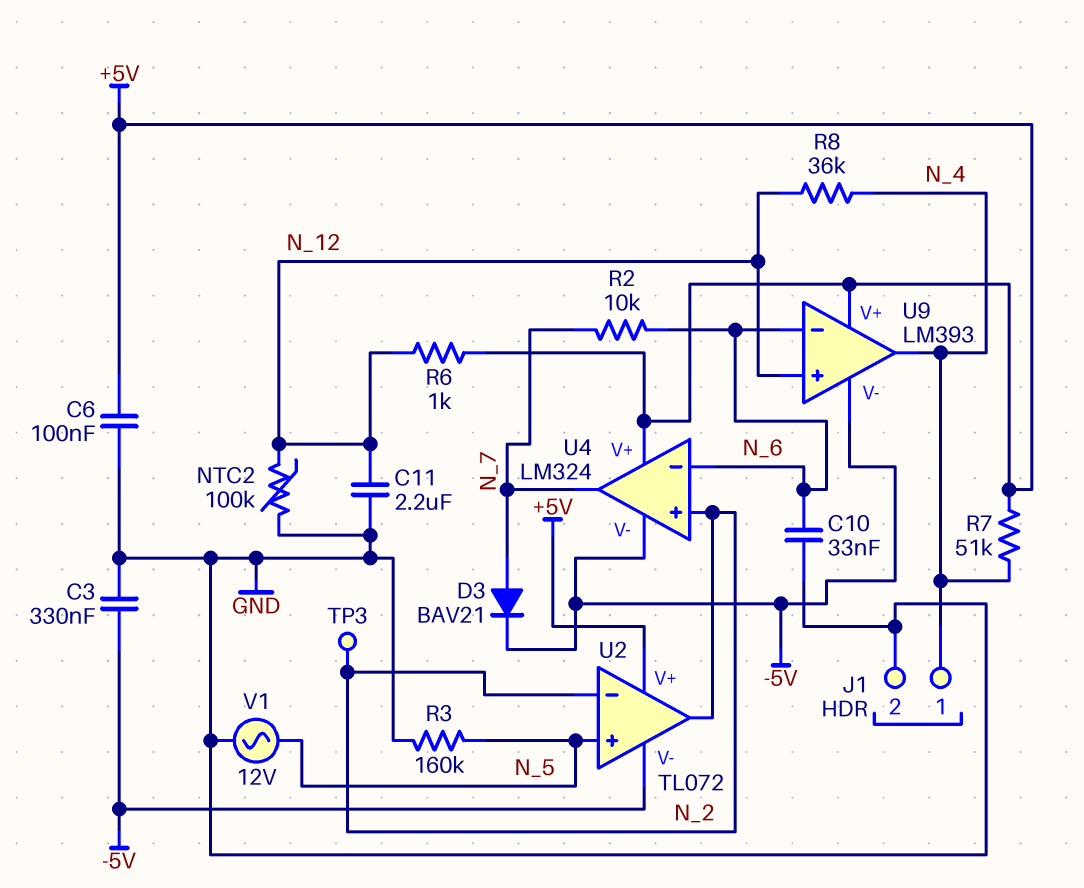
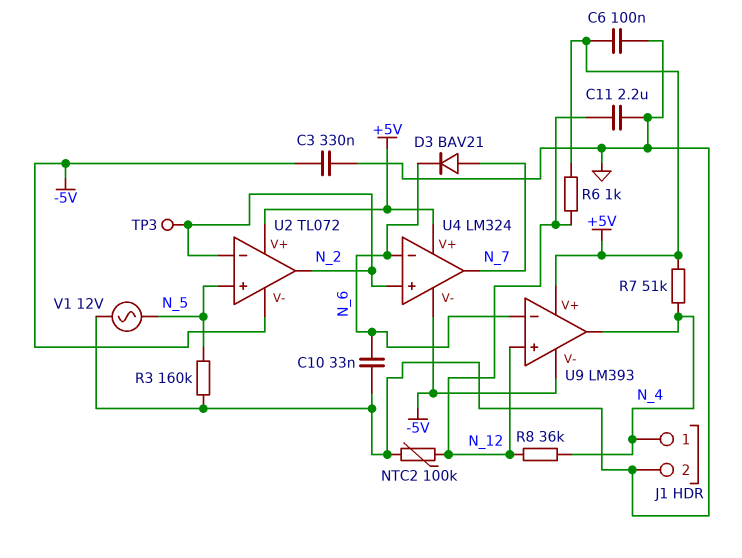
D3: diode BAV21 (A N_7, K -5V) -> diode BAV21 (A N_7, K N_6)
R2: 10k (N_6, N_7) -> none

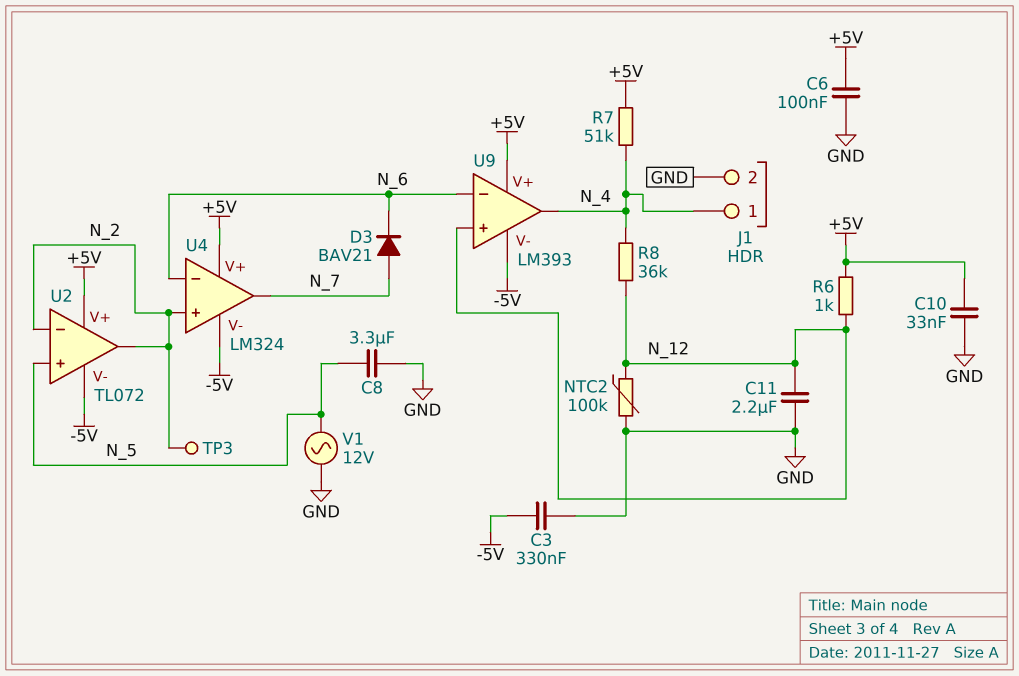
C8: none -> 3.3uF (GND, N_5)
C10: 33nF (GND, N_6) -> 33nF (+5V, GND)
R3: 160k (GND, N_5) -> none

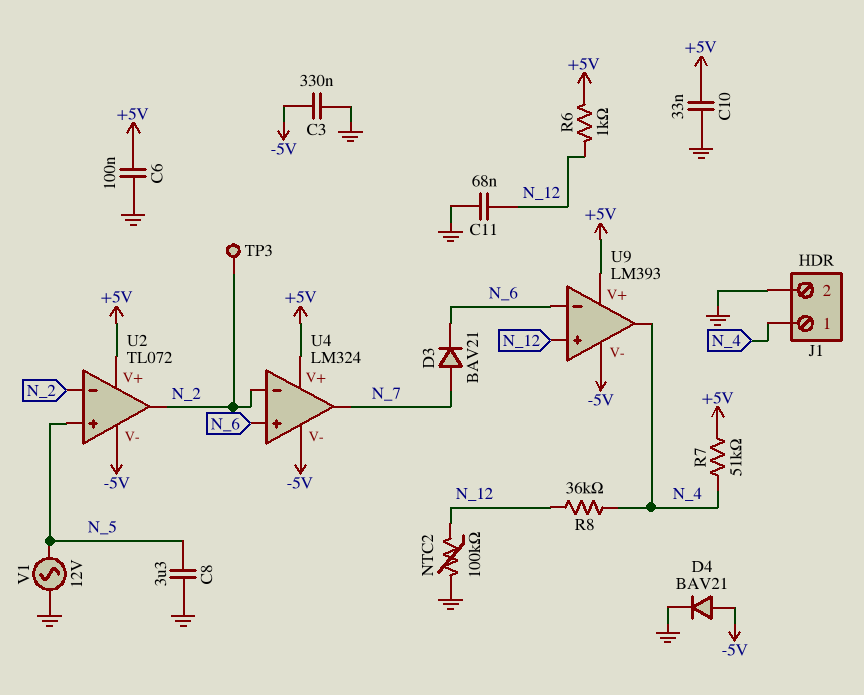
C11: 2.2uF (GND, N_12) -> 68nF (GND, N_12)
D4: none -> diode BAV21 (A -5V, K GND)
U4 pin in+: N_2 -> N_6
U4 pin in-: N_6 -> N_2

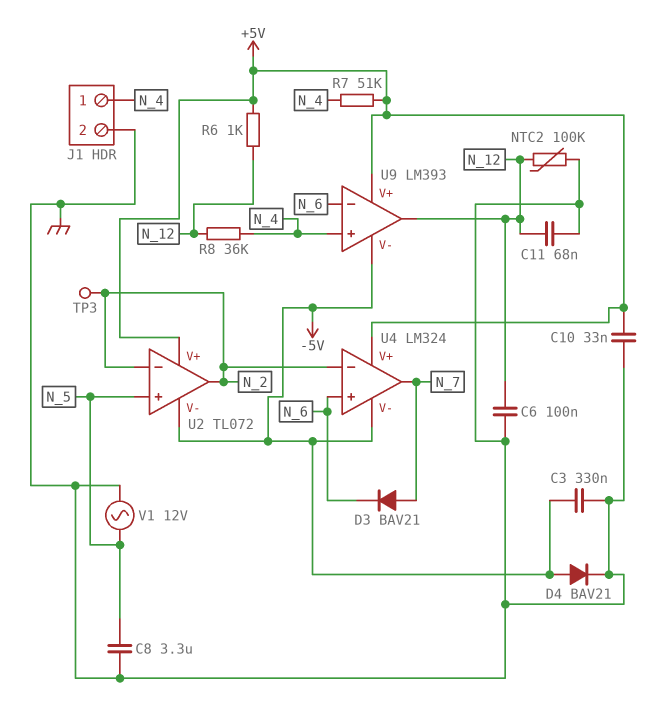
C6: 100nF (+5V, GND) -> 100nF (GND, N_12)
U9 pin in+: N_12 -> N_4
U9 pin out: N_4 -> N_12

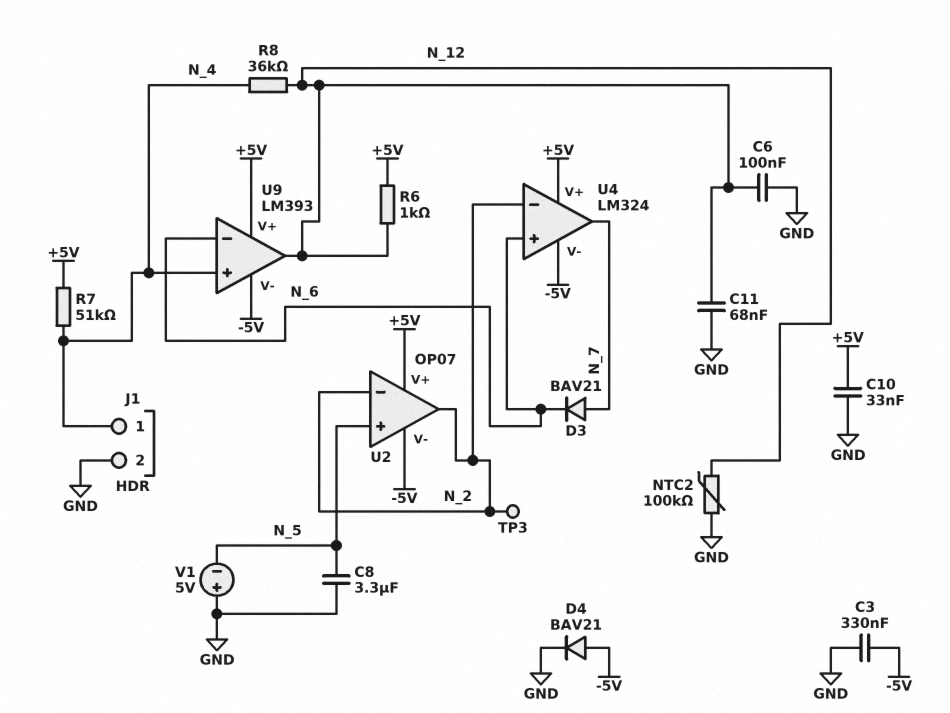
U2: TL072 -> OP07
V1: AC 12V (GND, N_5) -> 5V (plus GND, minus N_5)

